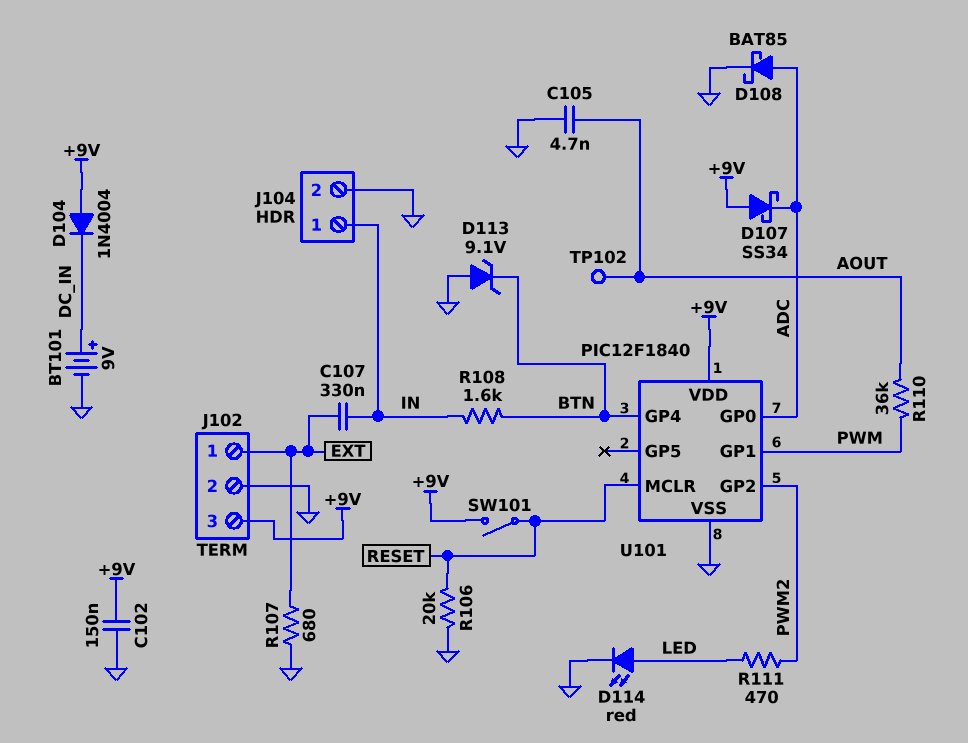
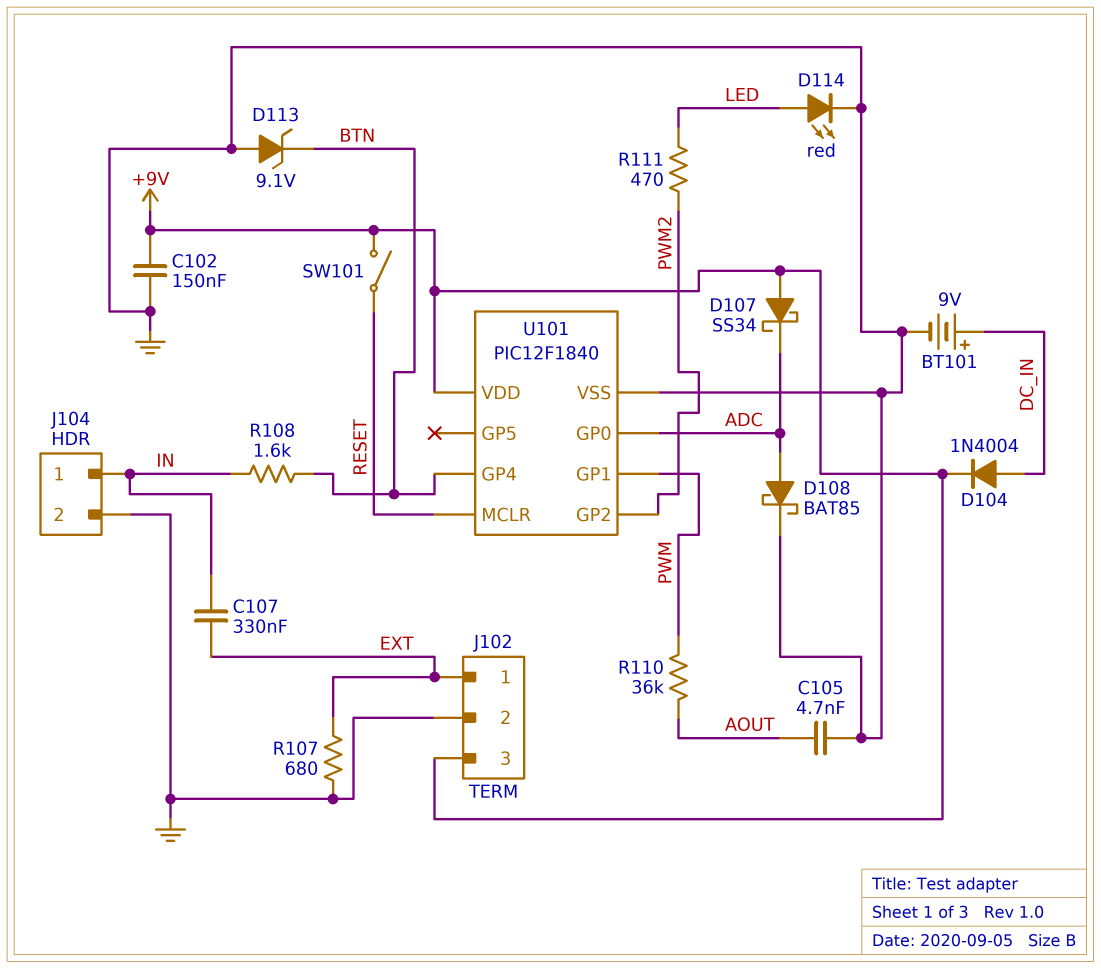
D104: diode 1N4004 (A +9V, K DC_IN) -> diode 1N4004 (A DC_IN, K +9V)
R106: 20k (GND, RESET) -> none
TP102: test point (AOUT) -> none

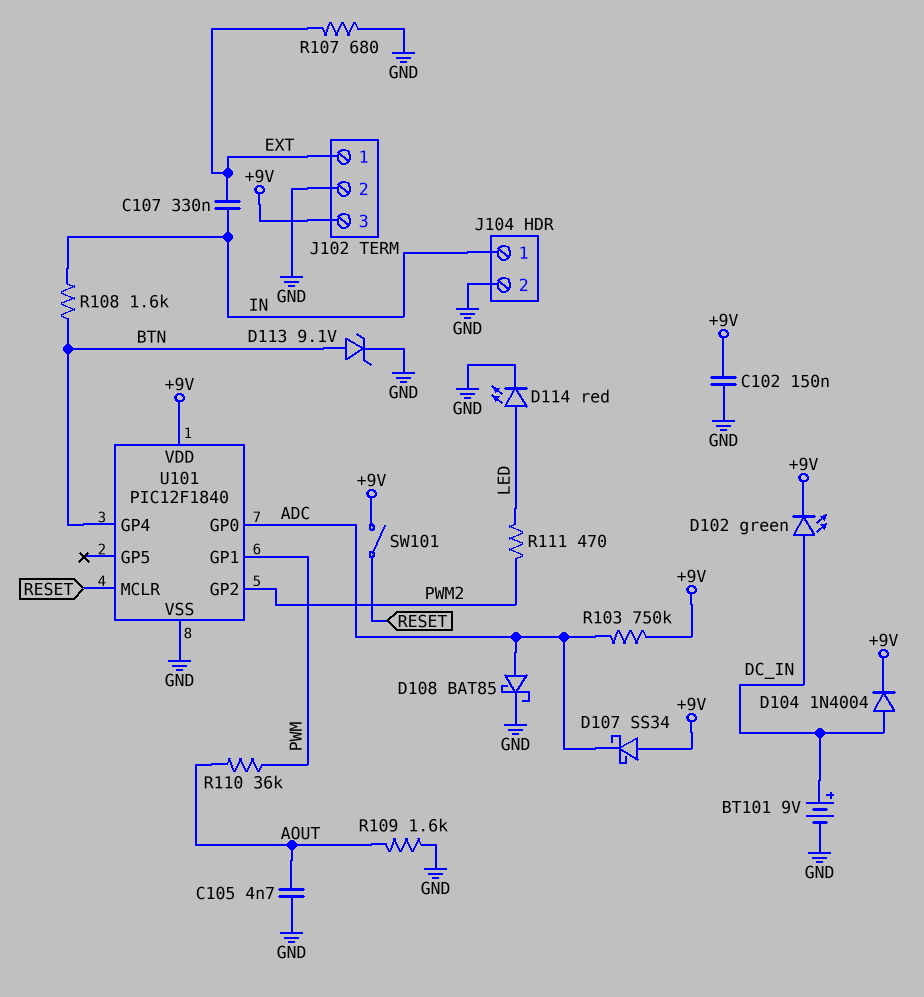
D102: none -> LED green (A DC_IN, K +9V)
D113: zener 9.1V (A GND, K BTN) -> zener 9.1V (A BTN, K GND)
R103: none -> 750k (+9V, ADC)
R109: none -> 1.6k (AOUT, GND)

